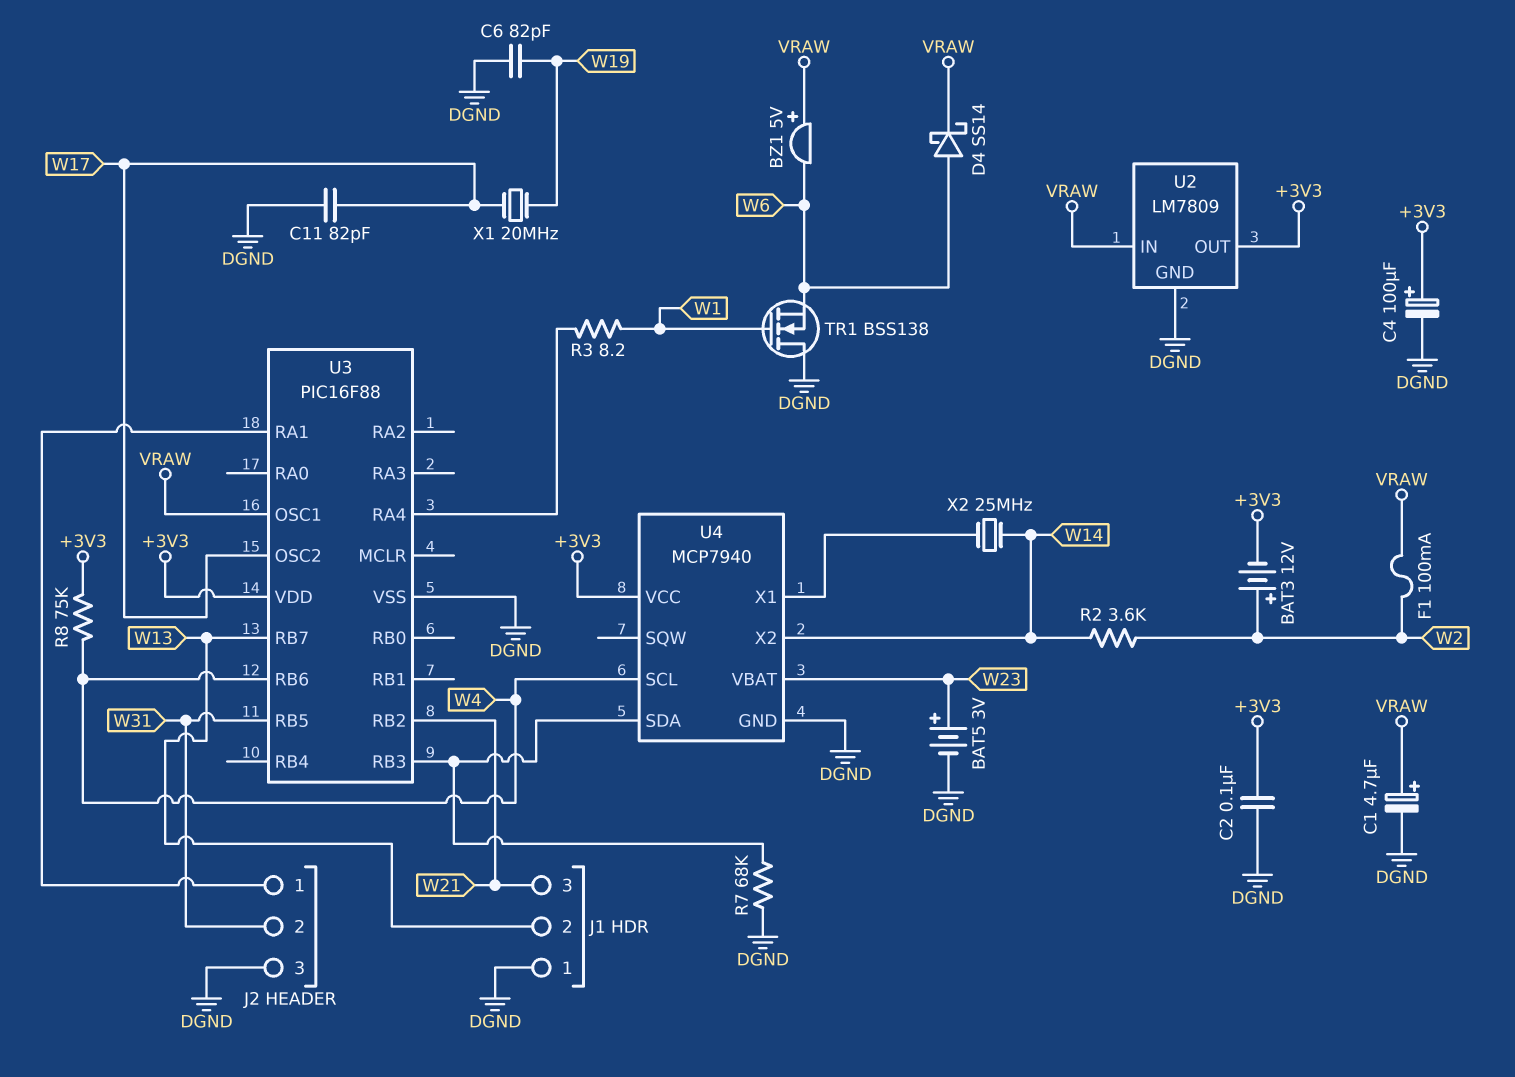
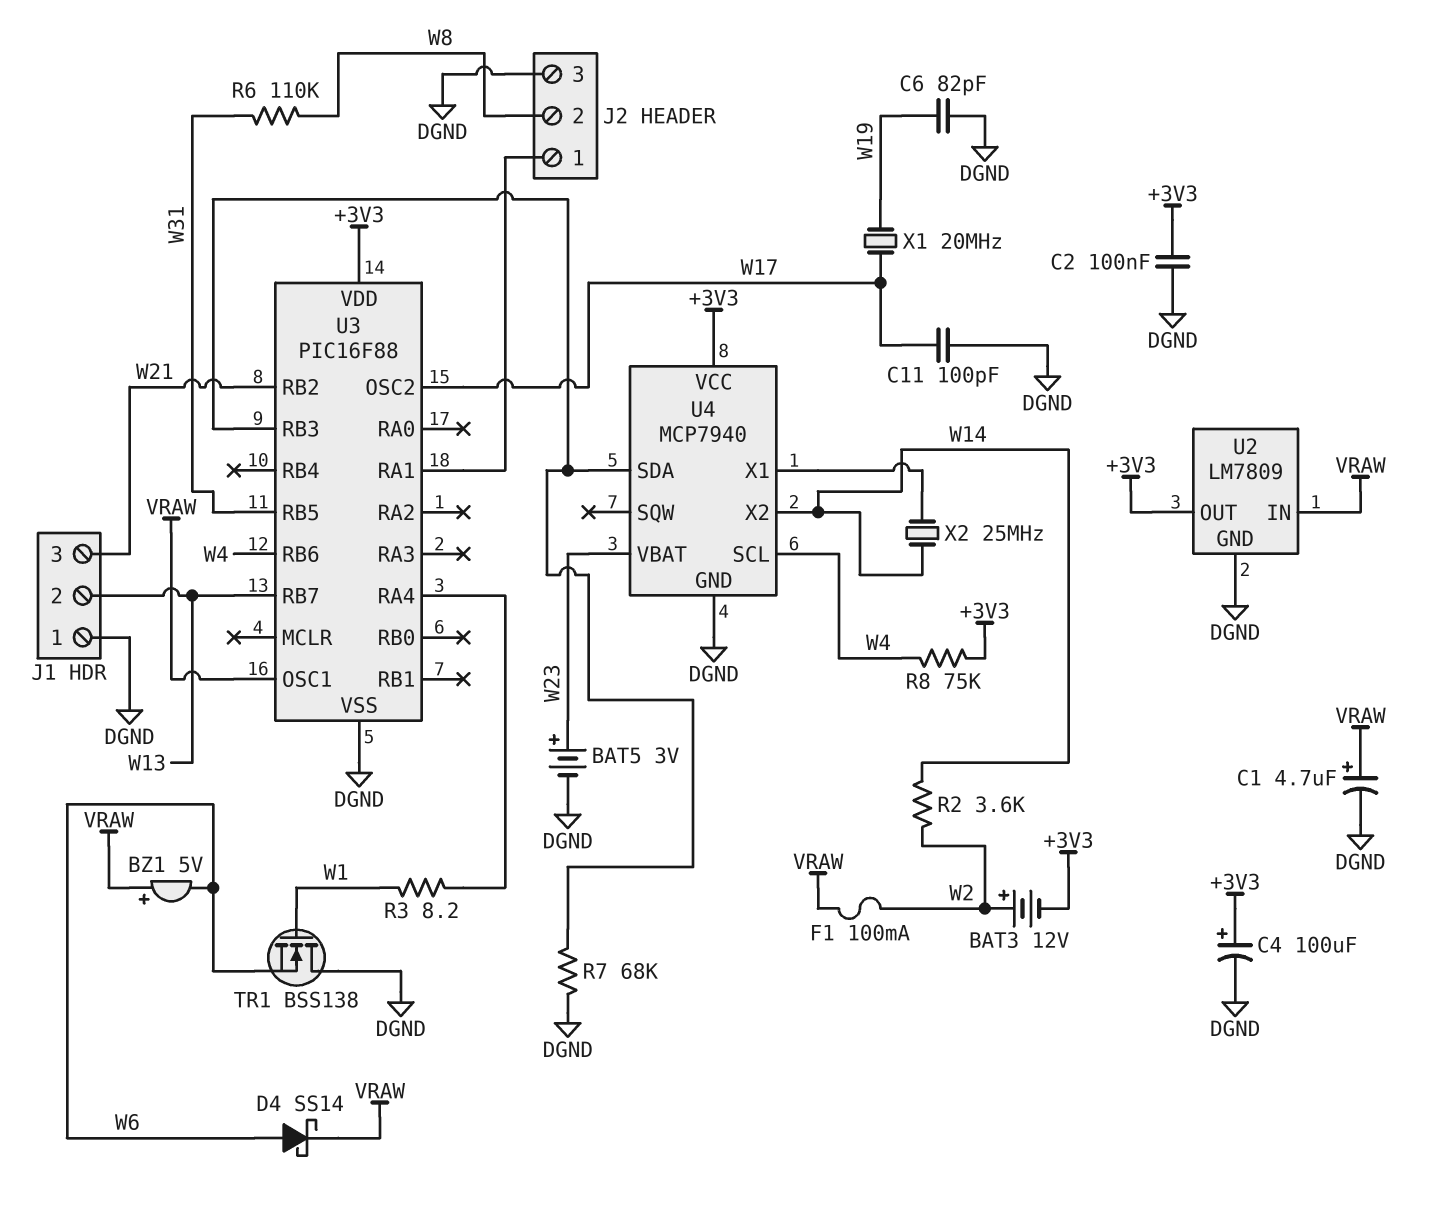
C11: 82pF (DGND, W17) -> 100pF (DGND, W17)
J2 pin 2: W31 -> W8
R6: none -> 110k (W8, W31)

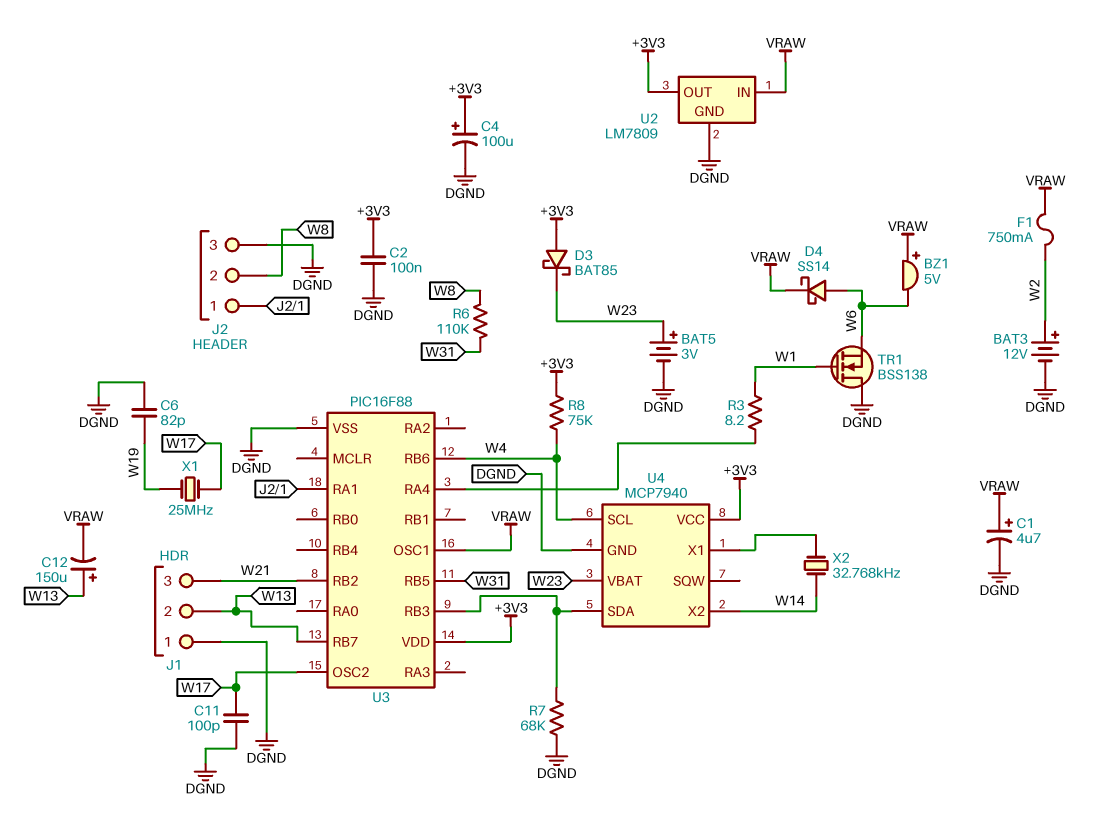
BAT3: 12V (plus W2, minus +3V3) -> 12V (plus W2, minus DGND)
C12: none -> 150uF (plus W13, minus VRAW)
D3: none -> schottky BAT85 (A +3V3, K W23)
F1: 100mA (VRAW, W2) -> 750mA (VRAW, W2)
R2: 3.6k (W2, W14) -> none
X1: 20MHz (W17, W19) -> 25MHz (W17, W19)
X2: 25MHz (U4/X1, W14) -> 32.768kHz (U4/X1, W14)

